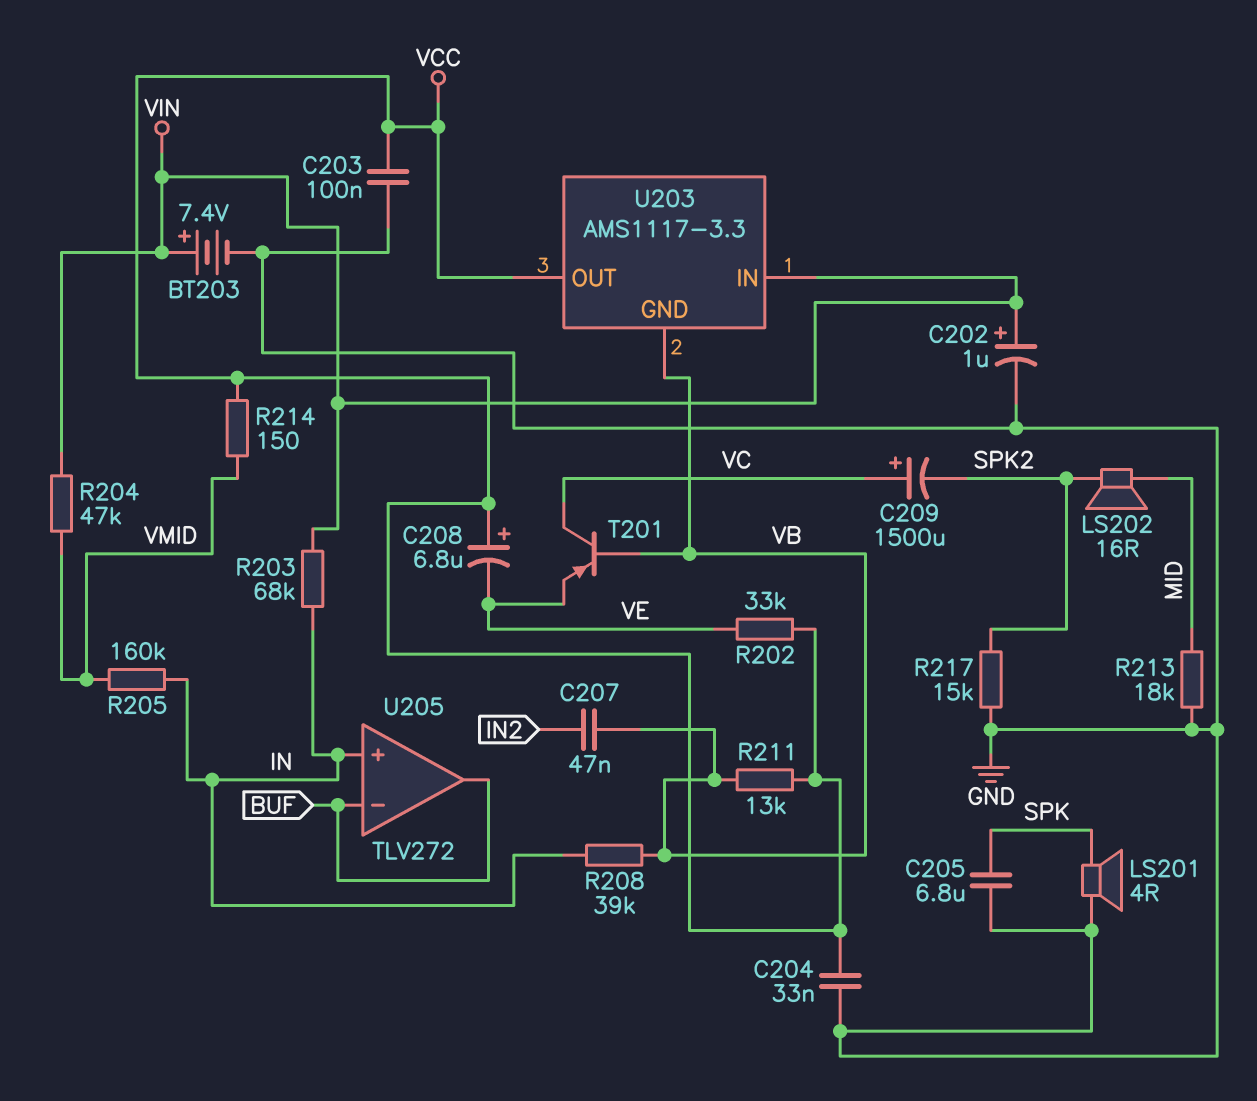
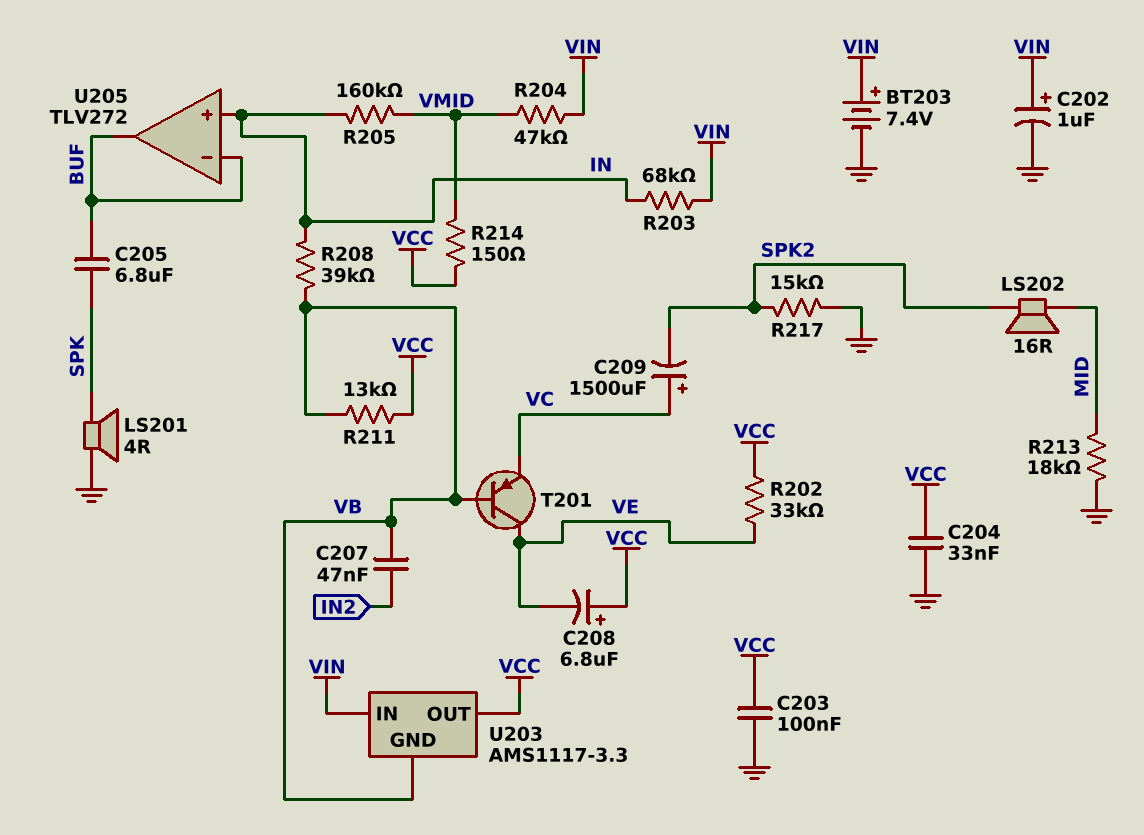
C205: 6.8uF (GND, SPK) -> 6.8uF (BUF, SPK)
T201: PNP (B VB, C VC, E VE) -> PNP (B VB, C VE, E VC)

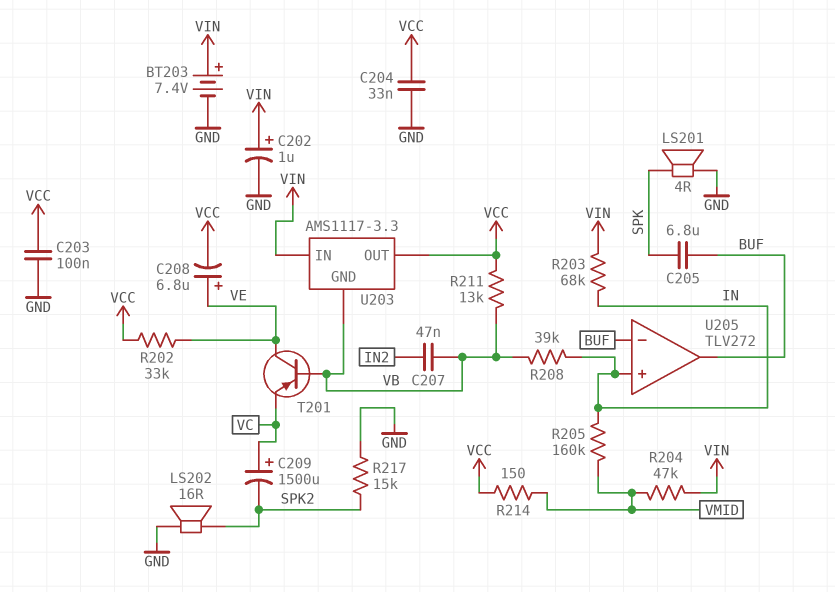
C208: 6.8uF (plus VCC, minus VE) -> 6.8uF (plus VE, minus VCC)
LS202: speaker 16R (MID, SPK2) -> speaker 16R (GND, SPK2)
R213: 18k (GND, MID) -> none

